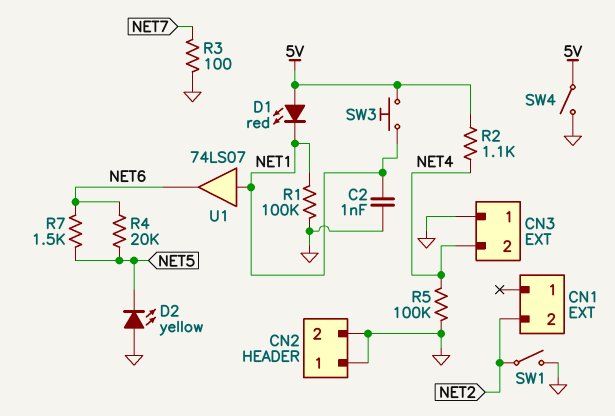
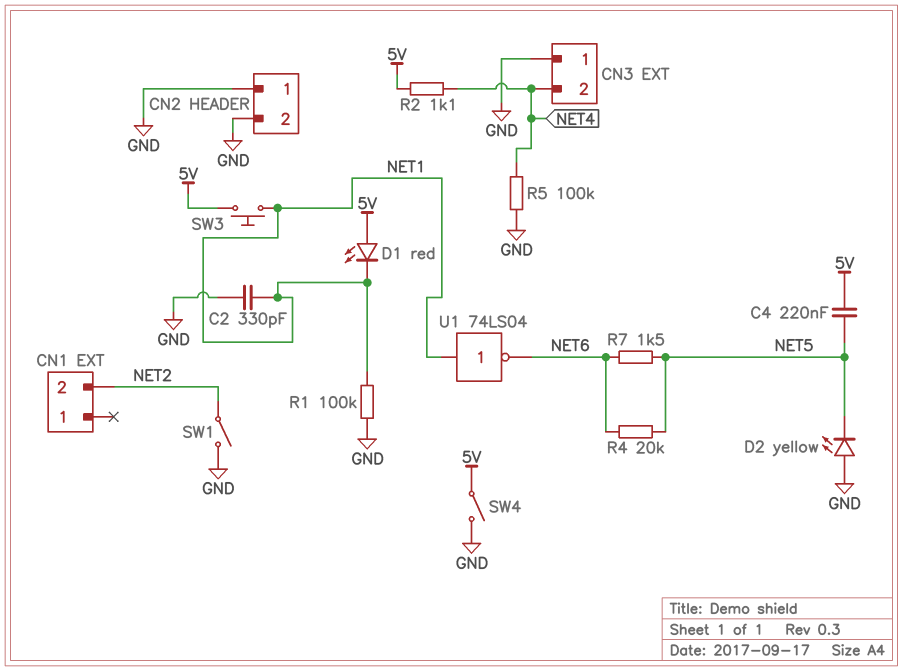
C2: 1nF (GND, NET1) -> 330pF (GND, NET1)
C4: none -> 220nF (5V, NET5)
R3: 100 (GND, NET7) -> none
U1: buffer 74LS07 (in NET1, out NET6) -> NOT 74LS04 (in NET1, out NET6)

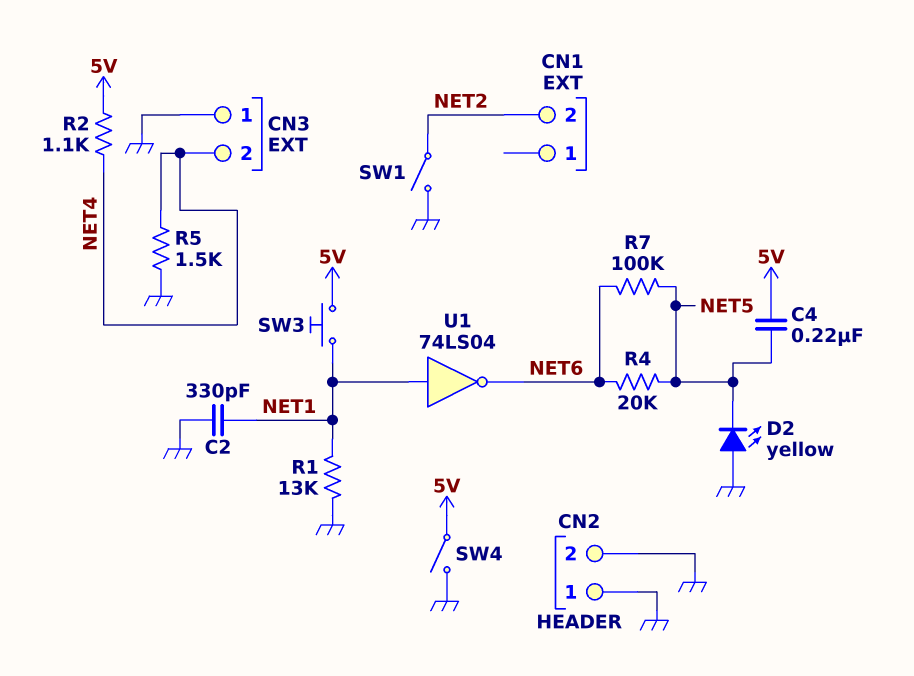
D1: LED red (A 5V, K NET1) -> none
R1: 100k (GND, NET1) -> 13k (GND, NET1)
R5: 100k (GND, NET4) -> 1.5k (GND, NET4)
R7: 1.5k (NET5, NET6) -> 100k (NET5, NET6)

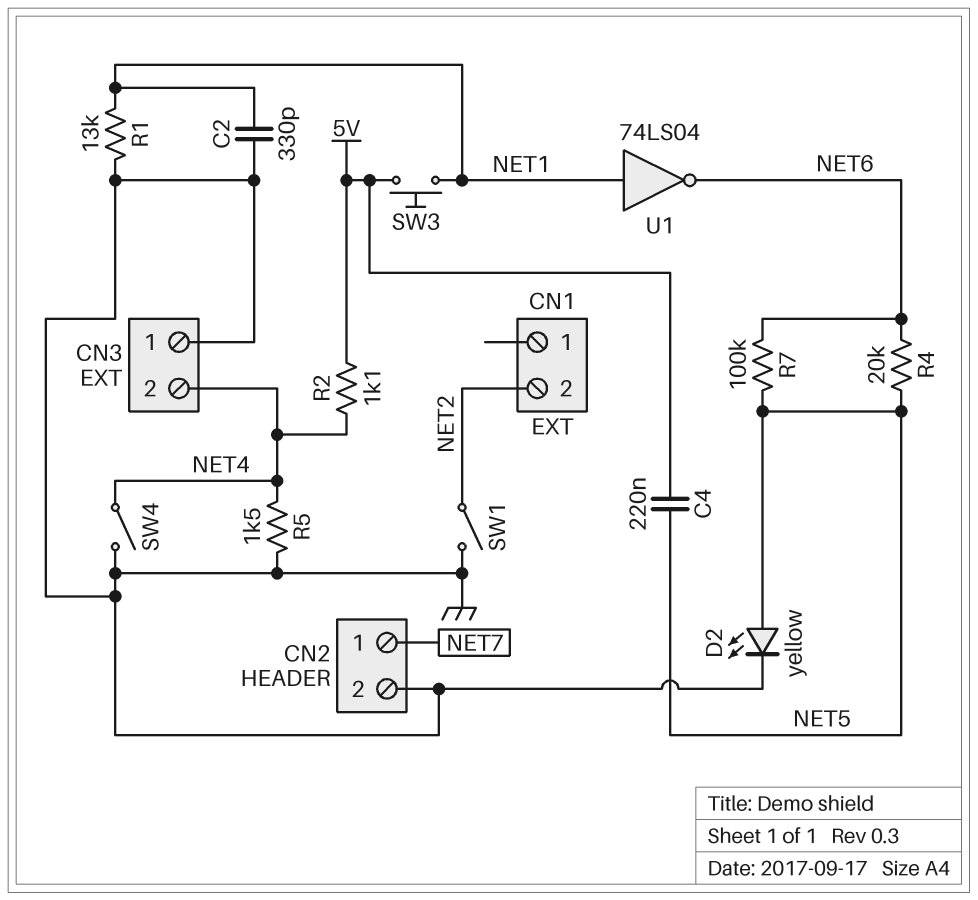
CN2 pin 1: GND -> NET7
D2: LED yellow (A GND, K NET5) -> LED yellow (A NET5, K GND)
SW4: switch (5V, GND) -> switch (GND, NET4)

